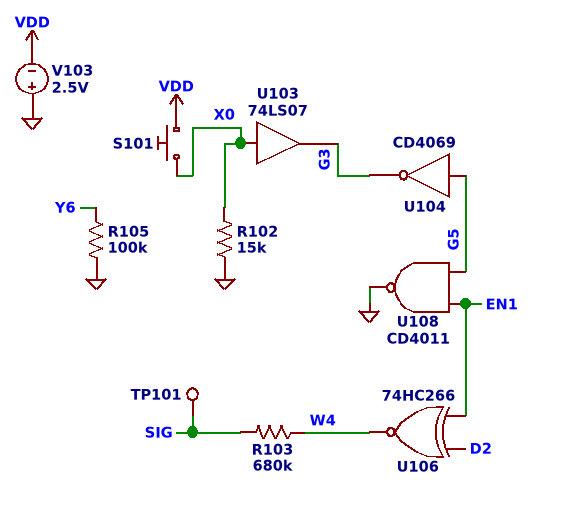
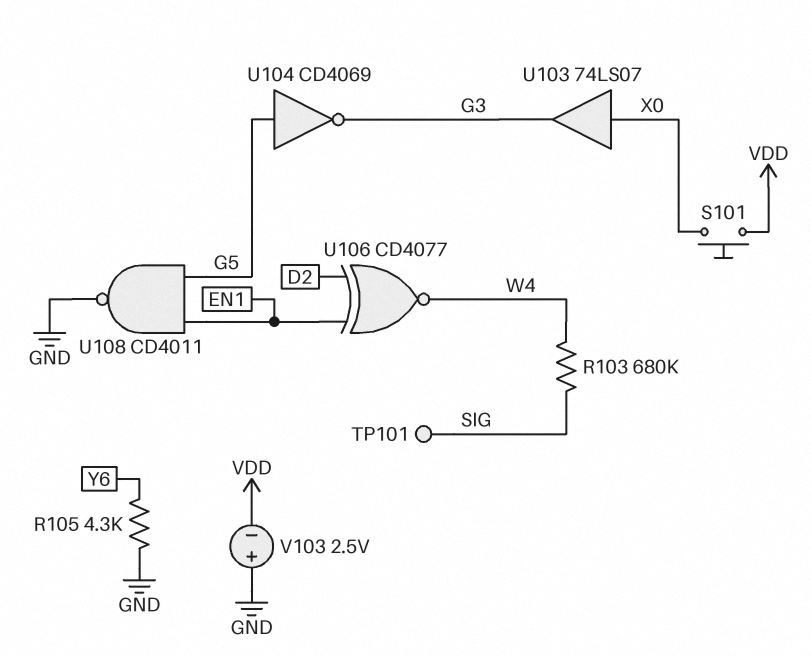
R102: 15k (GND, X0) -> none
R105: 100k (GND, Y6) -> 4.3k (GND, Y6)
U106: XNOR 74HC266 (in D2, in EN1, out W4) -> XNOR CD4077 (in D2, in EN1, out W4)

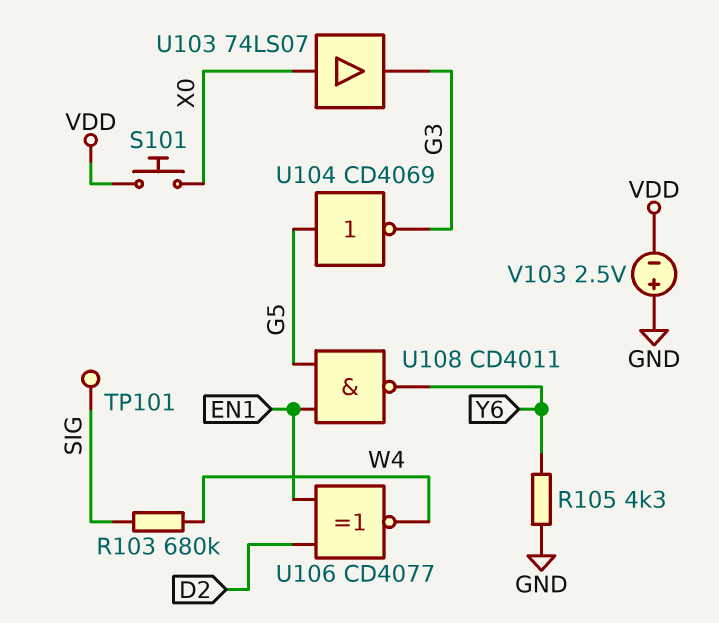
U108: NAND CD4011 (in EN1, in G5, out GND) -> NAND CD4011 (in EN1, in G5, out Y6)

